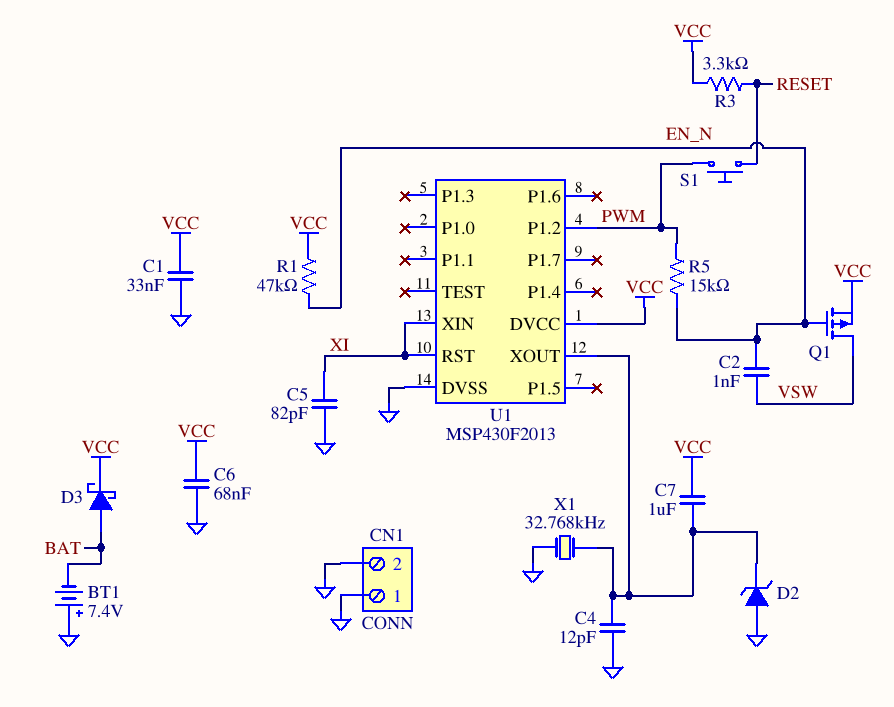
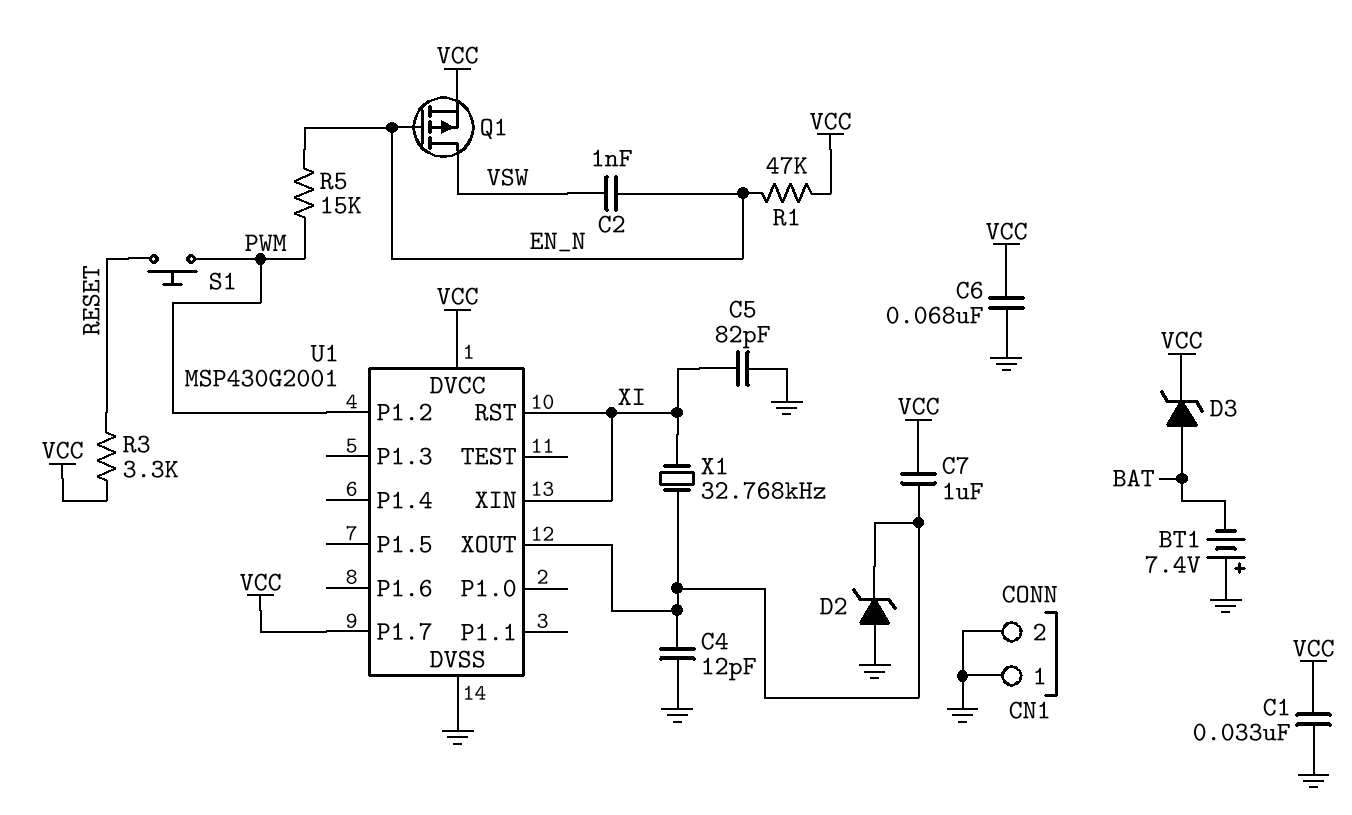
D3: schottky (A BAT, K VCC) -> zener (A BAT, K VCC)
U1: MSP430F2013 -> MSP430G2001
U1 pin P1.7: none -> VCC
X1: 32.768kHz (GND, U1/XOUT) -> 32.768kHz (U1/XOUT, XI)

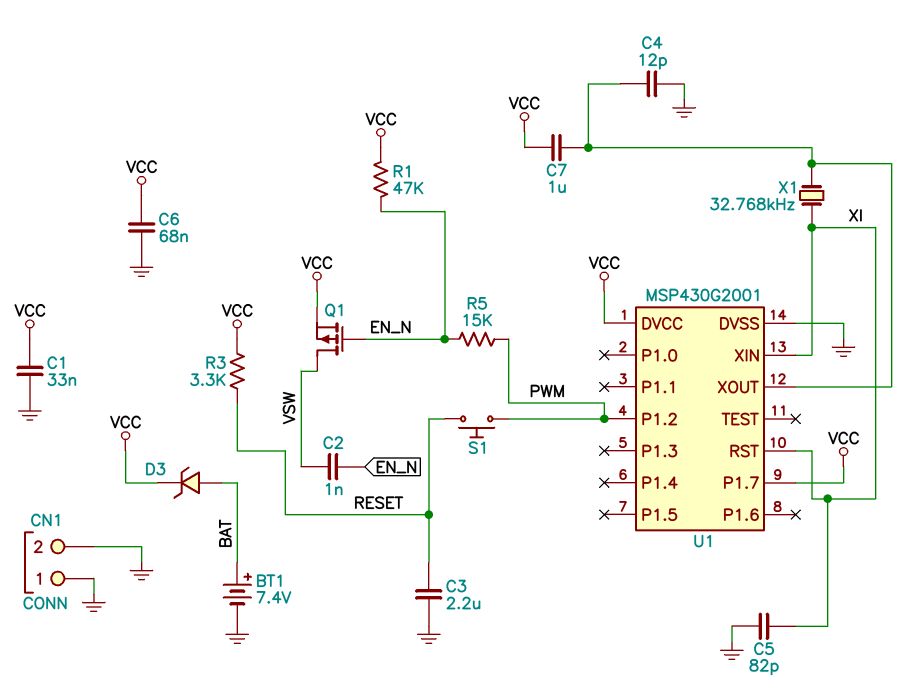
BT1: 7.4V (plus GND, minus BAT) -> 7.4V (plus BAT, minus GND)
C3: none -> 2.2uF (GND, RESET)
D2: zener (A GND, K U1/XOUT) -> none

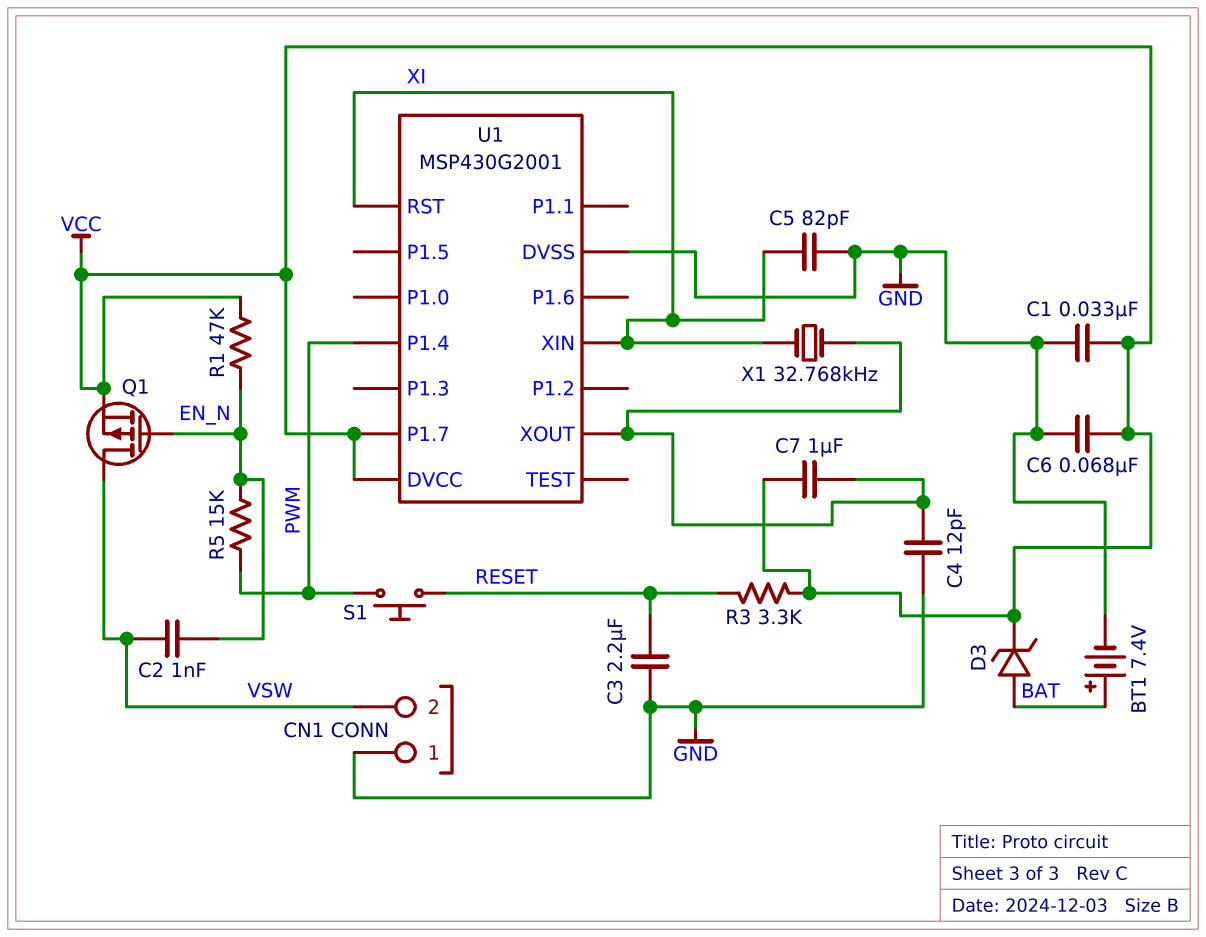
CN1 pin 2: GND -> VSW
U1 pin P1.2: PWM -> none
U1 pin P1.4: none -> PWM

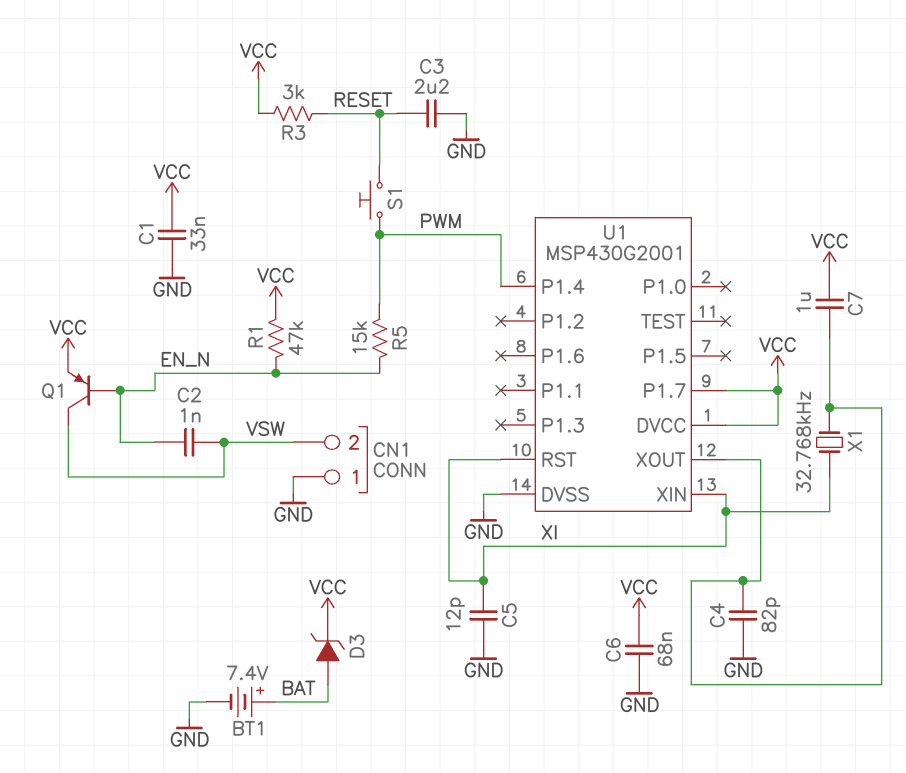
C4: 12pF (GND, U1/XOUT) -> 82pF (GND, U1/XOUT)
C5: 82pF (GND, XI) -> 12pF (GND, XI)
Q1: PMOS (G EN_N, D VSW, S VCC) -> PNP (B EN_N, C VSW, E VCC)
R3: 3.3k (RESET, VCC) -> 3k (RESET, VCC)

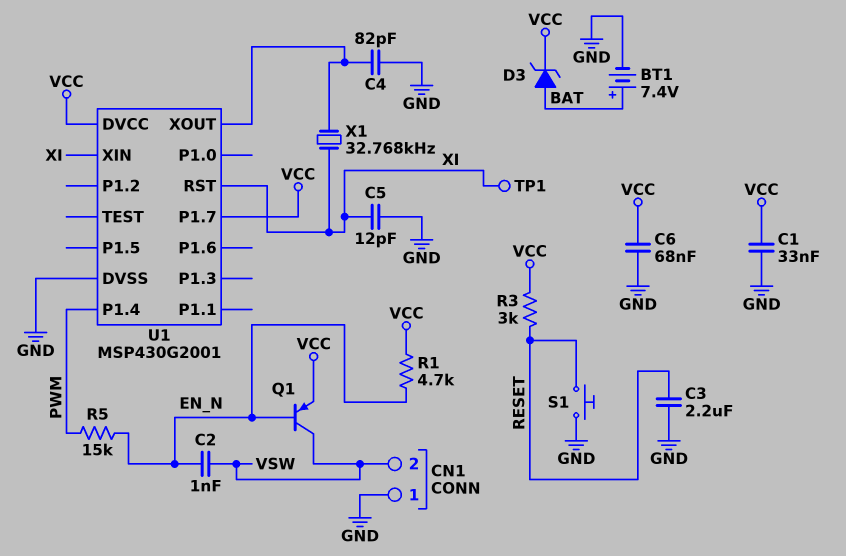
C7: 1uF (U1/XOUT, VCC) -> none
R1: 47k (EN_N, VCC) -> 4.7k (EN_N, VCC)
S1: button (PWM, RESET) -> button (GND, RESET)
TP1: none -> test point (XI)

